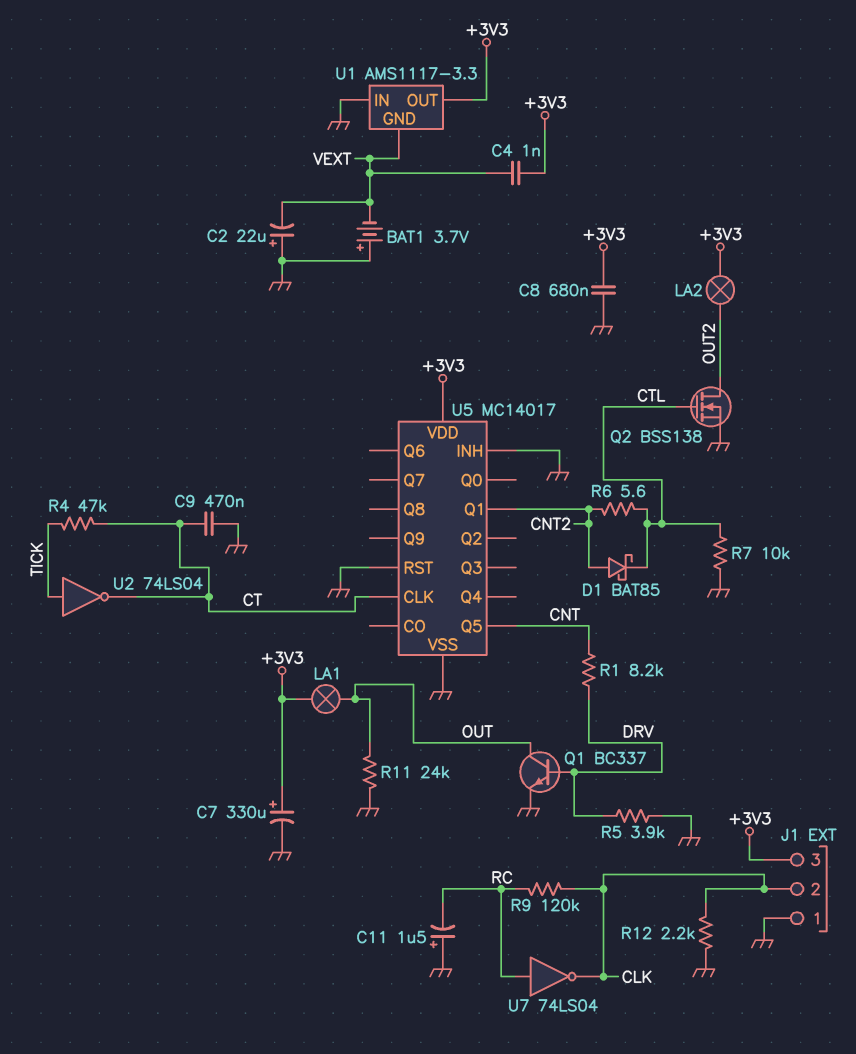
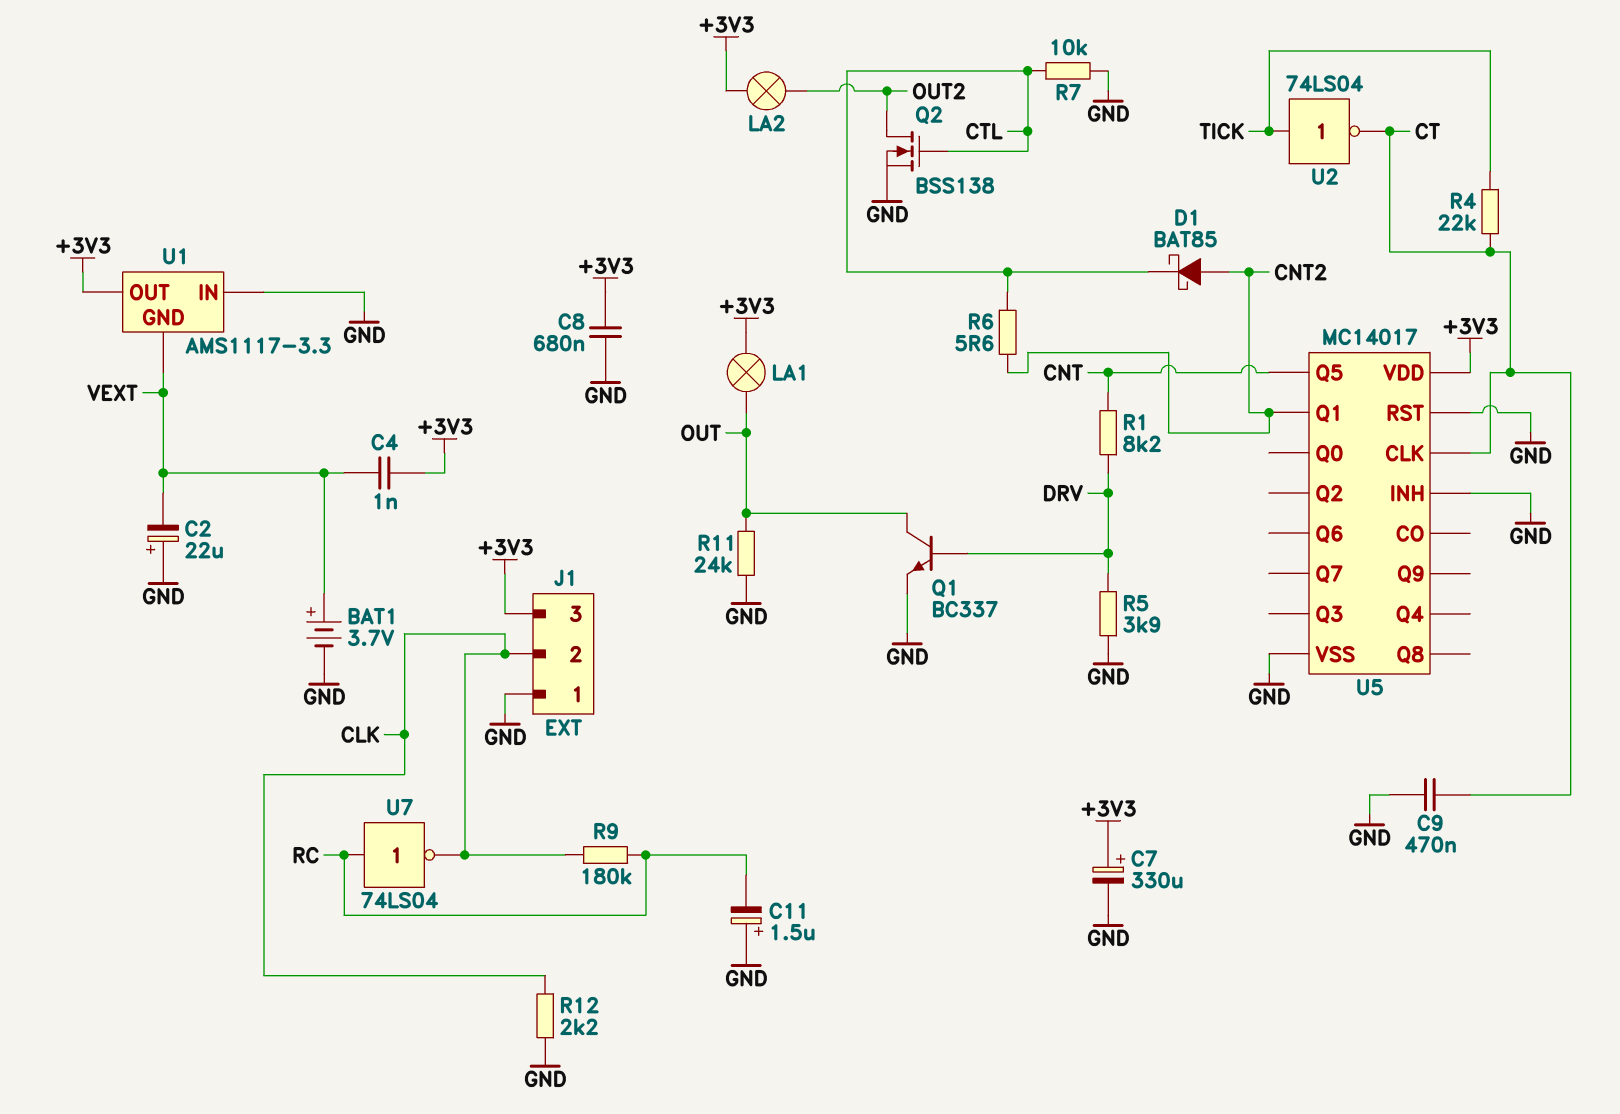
BAT1: 3.7V (plus GND, minus VEXT) -> 3.7V (plus VEXT, minus GND)
R4: 47k (CT, TICK) -> 22k (CT, TICK)
R9: 120k (CLK, RC) -> 180k (CLK, RC)

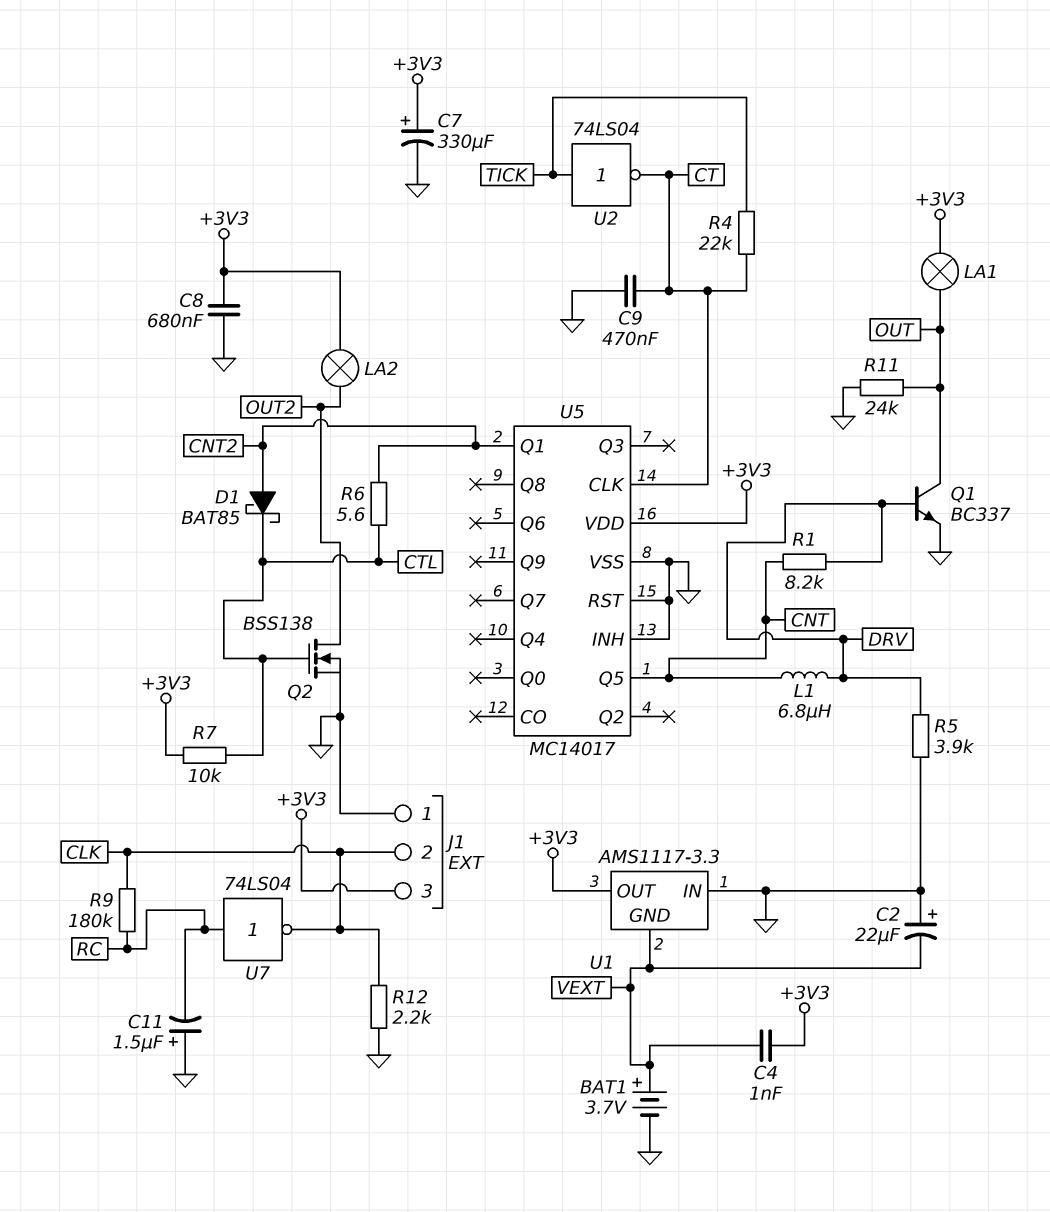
L1: none -> 6.8uH (CNT, DRV)
R7: 10k (CTL, GND) -> 10k (+3V3, CTL)

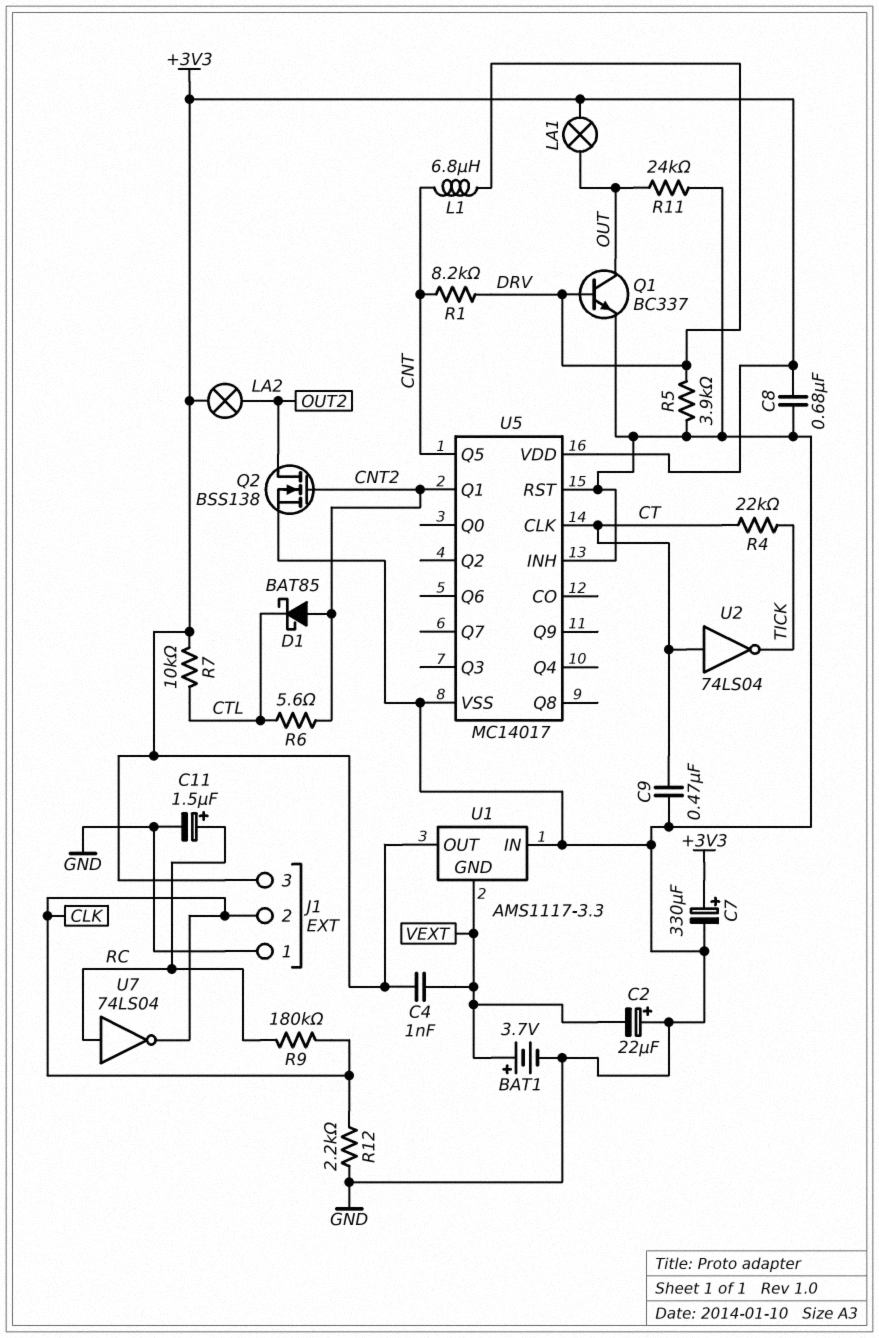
C11: 1.5uF (plus GND, minus RC) -> 1.5uF (plus RC, minus GND)
Q2: NMOS BSS138 (G CTL, D OUT2, S GND) -> NMOS BSS138 (G CNT2, D OUT2, S GND)
U2: NOT 74LS04 (in TICK, out CT) -> NOT 74LS04 (in CT, out TICK)

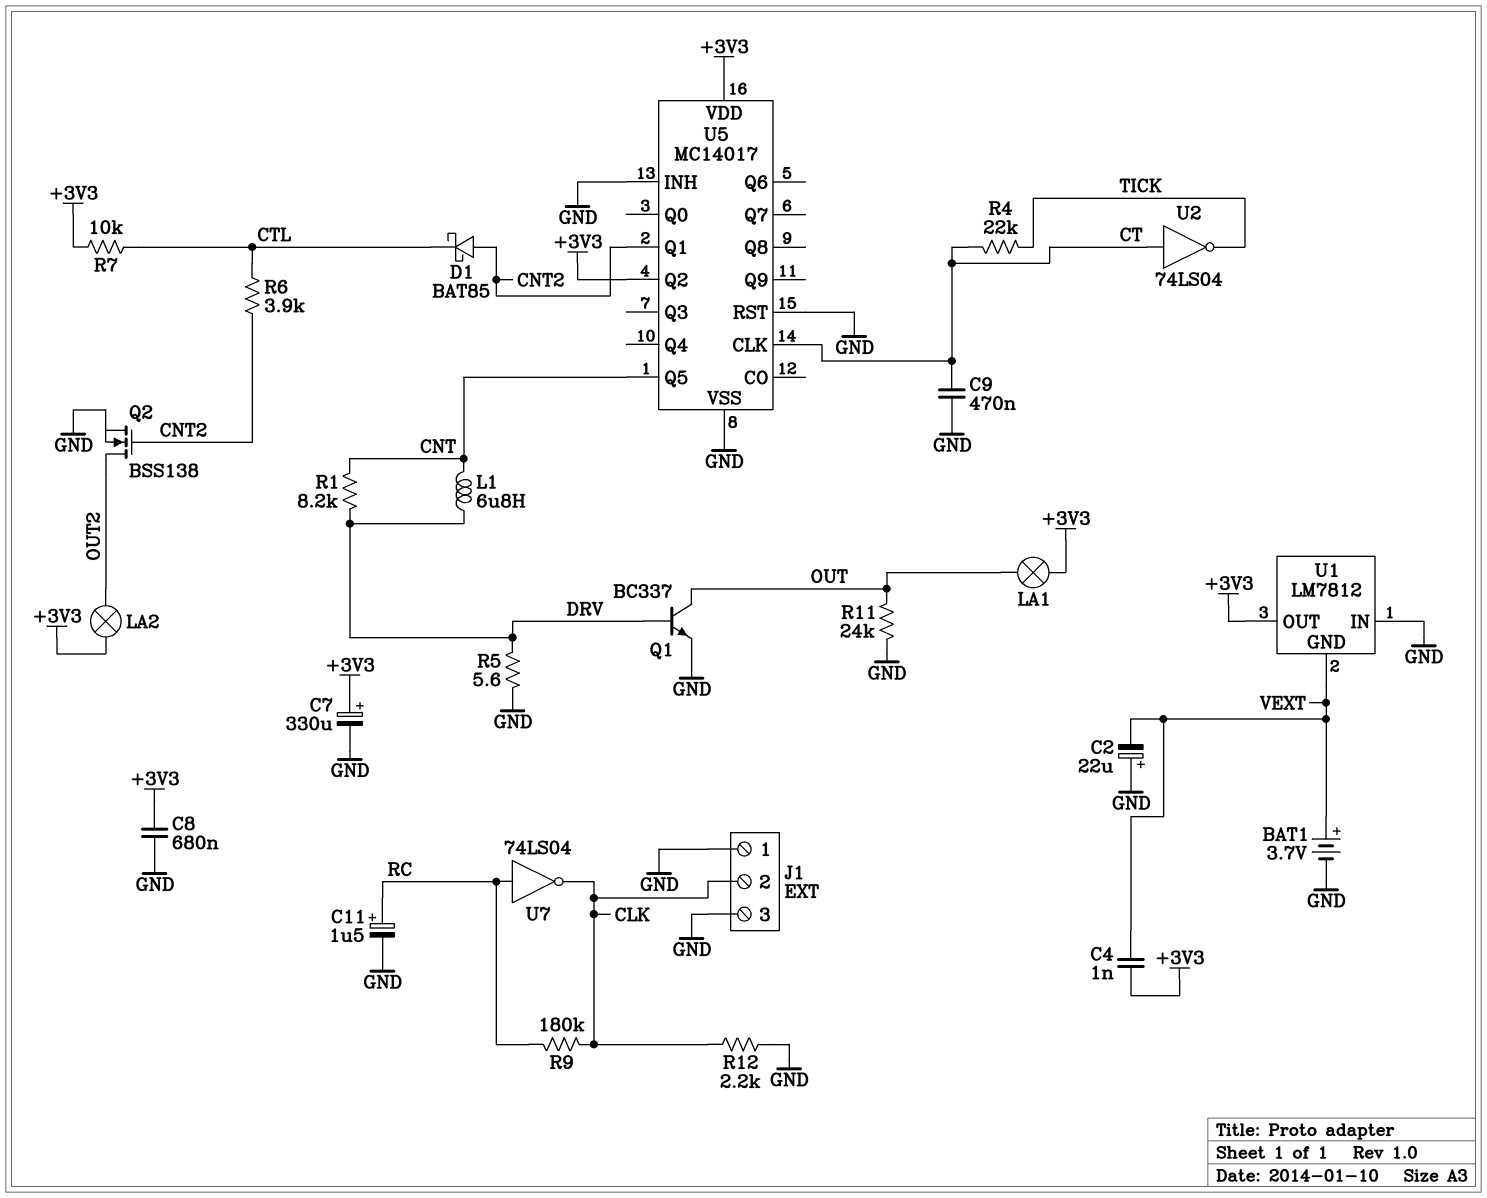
J1 pin 3: +3V3 -> GND
R5: 3.9k (DRV, GND) -> 5.6 (DRV, GND)
R6: 5.6 (CNT2, CTL) -> 3.9k (CNT2, CTL)
U1: AMS1117-3.3 -> LM7812
U5 pin Q2: none -> +3V3

